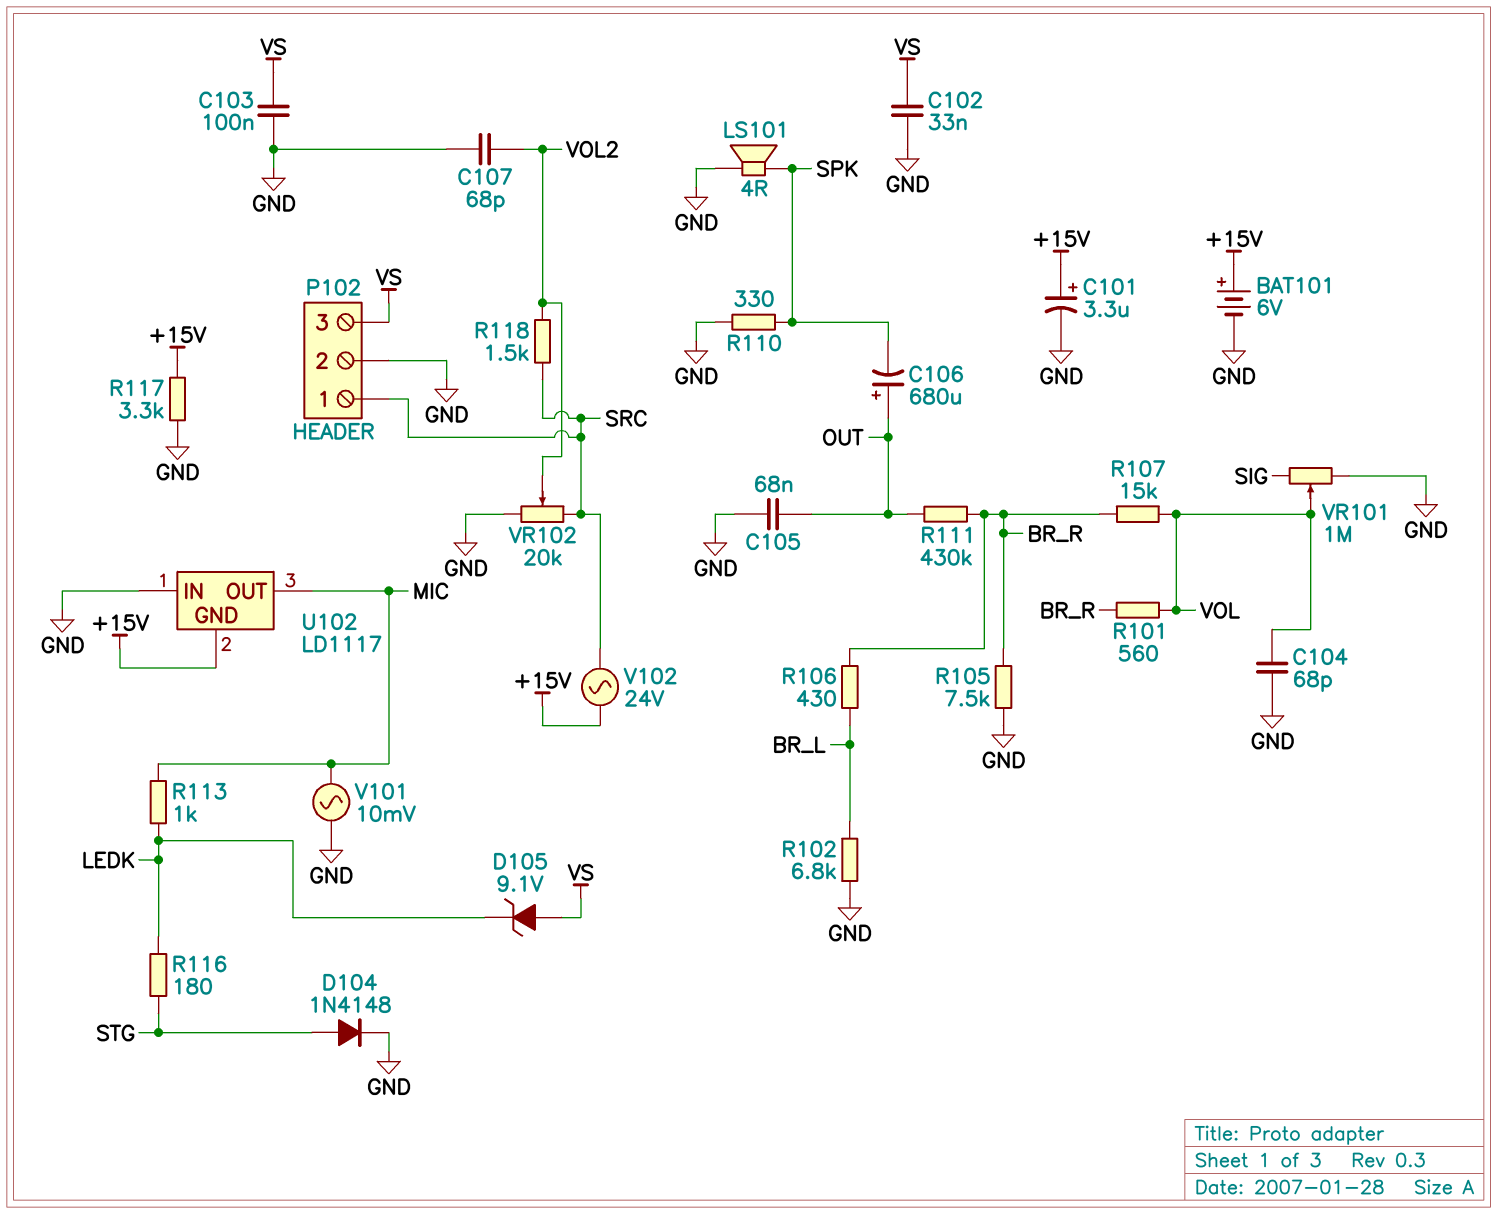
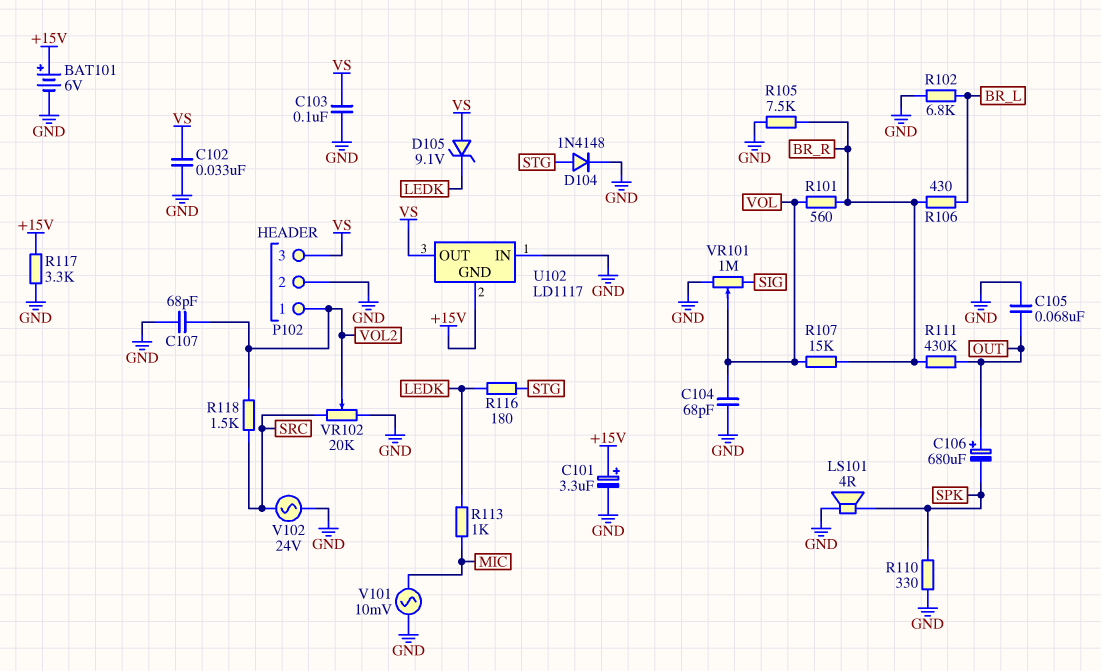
P102 pin 1: SRC -> VOL2
U102 pin OUT: MIC -> VS
V102: AC 24V (+15V, SRC) -> AC 24V (GND, SRC)

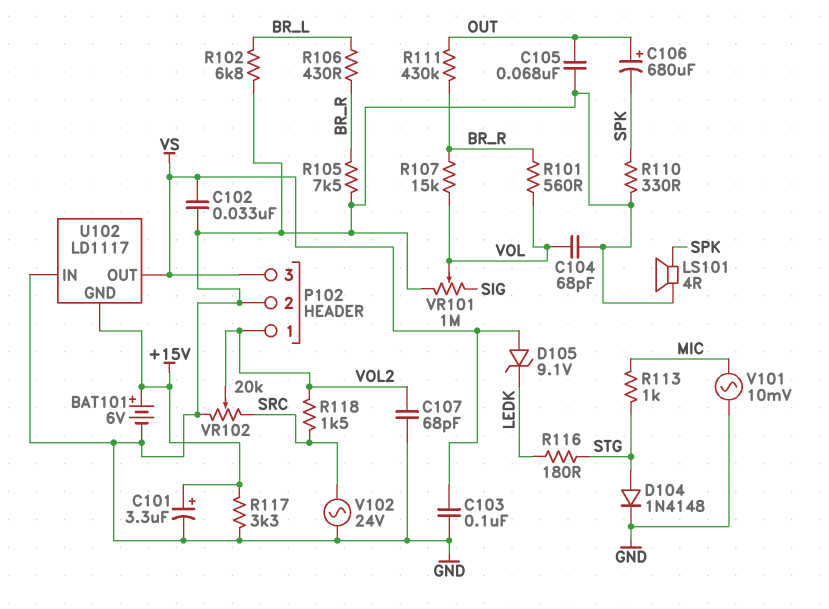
R113: 1k (LEDK, MIC) -> 1k (MIC, STG)

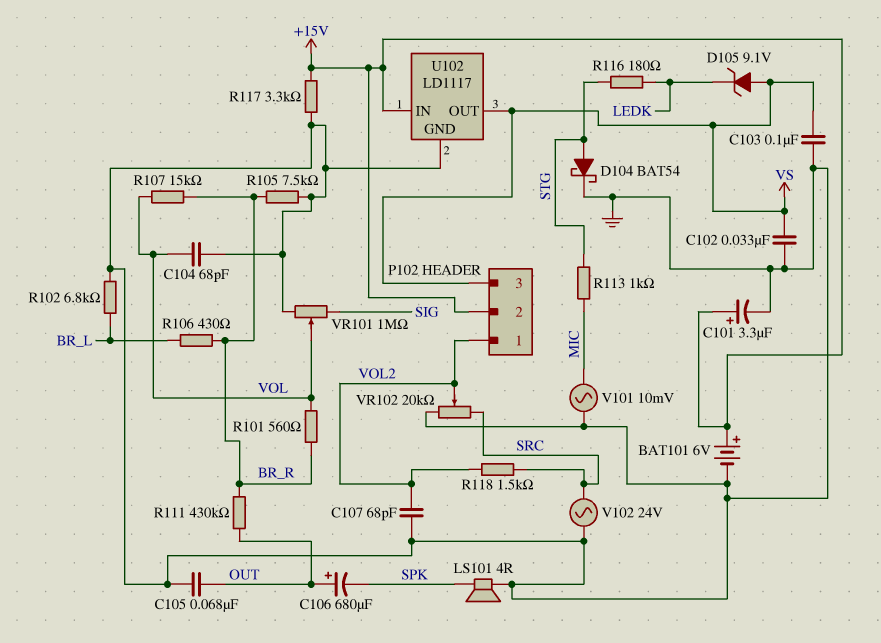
D104: diode 1N4148 (A STG, K GND) -> schottky BAT54 (A STG, K GND)
P102 pin 2: GND -> +15V
R110: 330 (GND, SPK) -> none
U102 pin GND: +15V -> GND
U102 pin IN: GND -> +15V

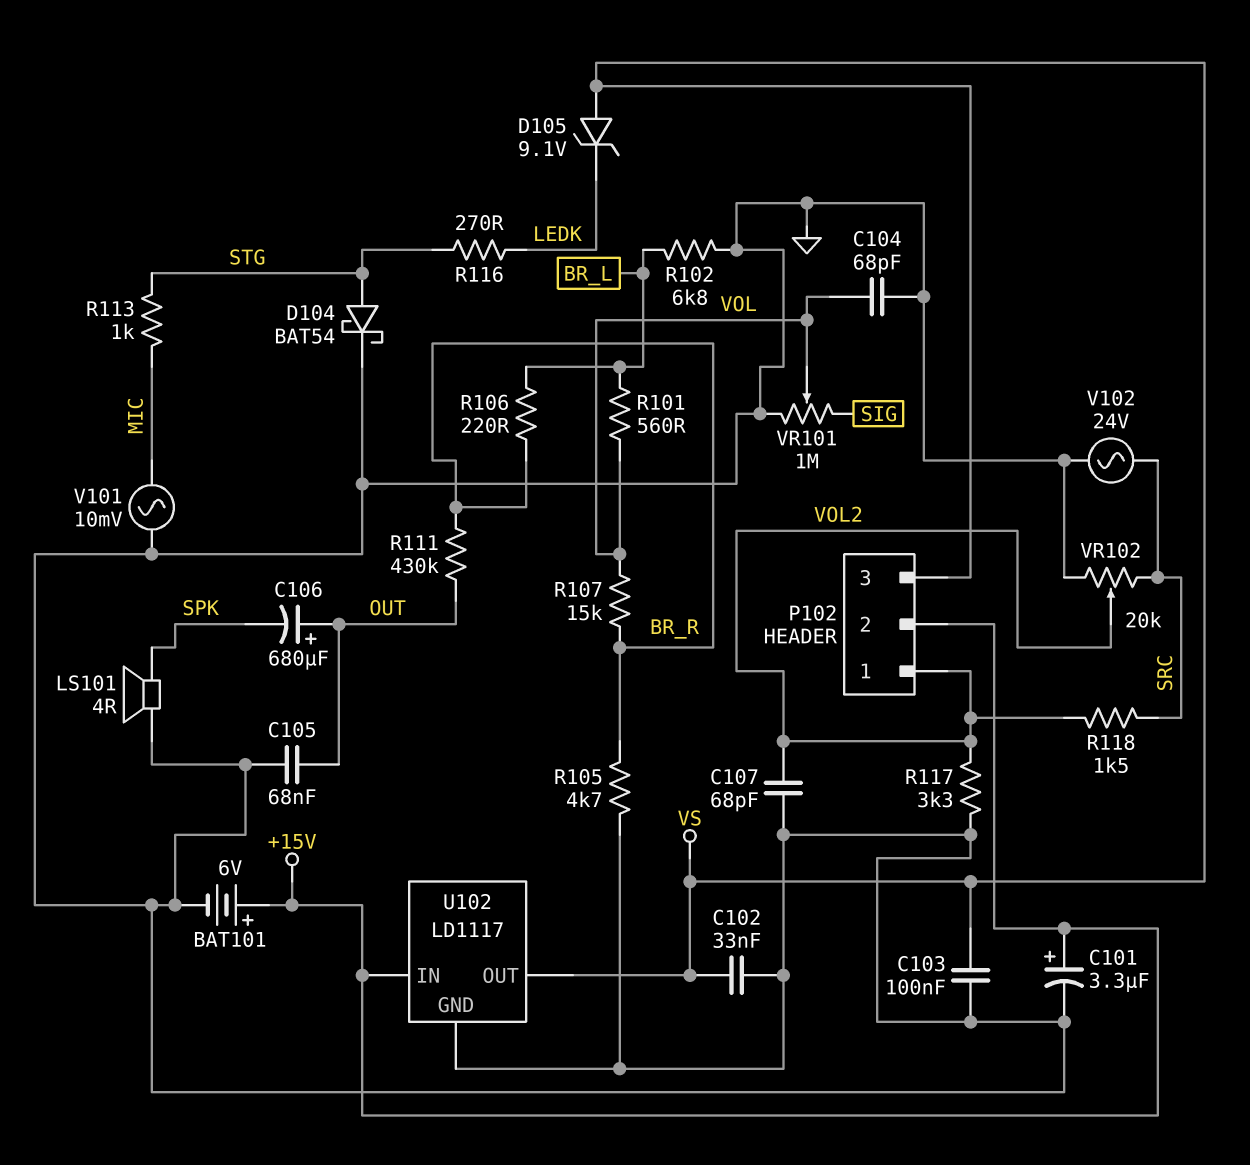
R101: 560 (BR_R, VOL) -> 560 (BR_L, VOL)
R105: 7.5k (BR_R, GND) -> 4.7k (BR_R, GND)
R106: 430 (BR_L, BR_R) -> 220 (BR_L, BR_R)
R116: 180 (LEDK, STG) -> 270 (LEDK, STG)
R117: 3.3k (+15V, GND) -> 3.3k (GND, VOL2)

